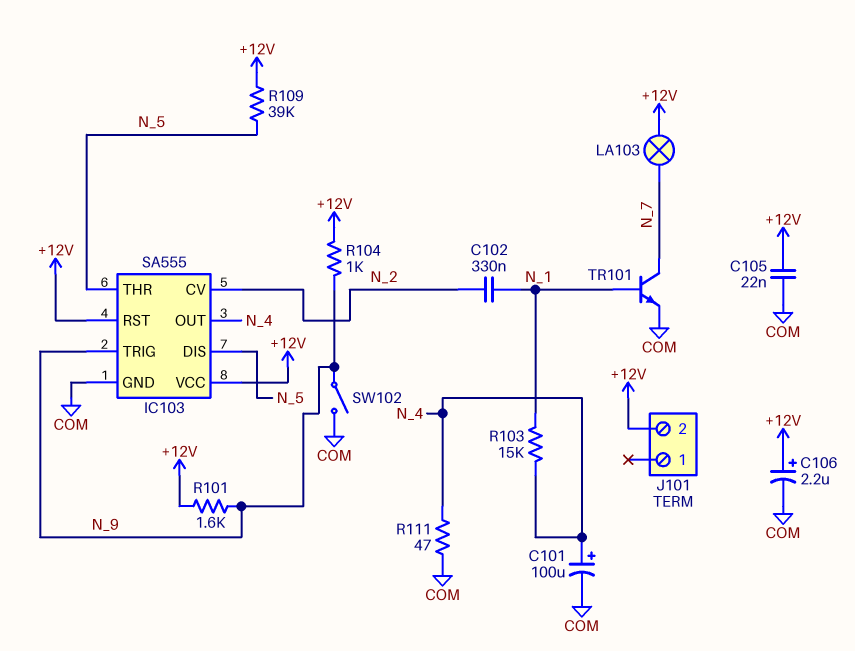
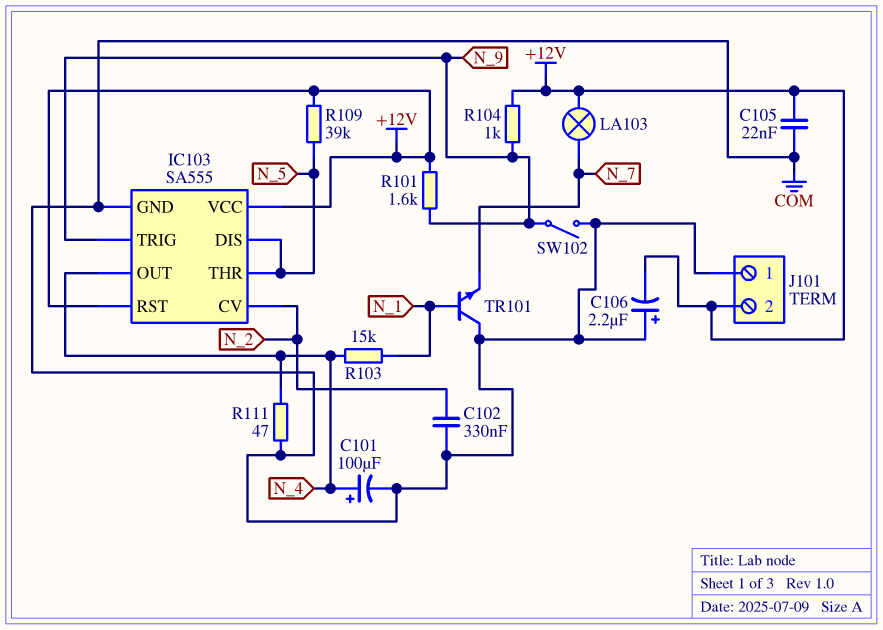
C102: 330nF (N_1, N_2) -> 330nF (COM, N_2)
C106: 2.2uF (plus +12V, minus COM) -> 2.2uF (plus COM, minus +12V)
J101 pin 1: none -> COM
TR101: NPN (B N_1, C N_7, E COM) -> NPN (B N_1, C COM, E N_7)

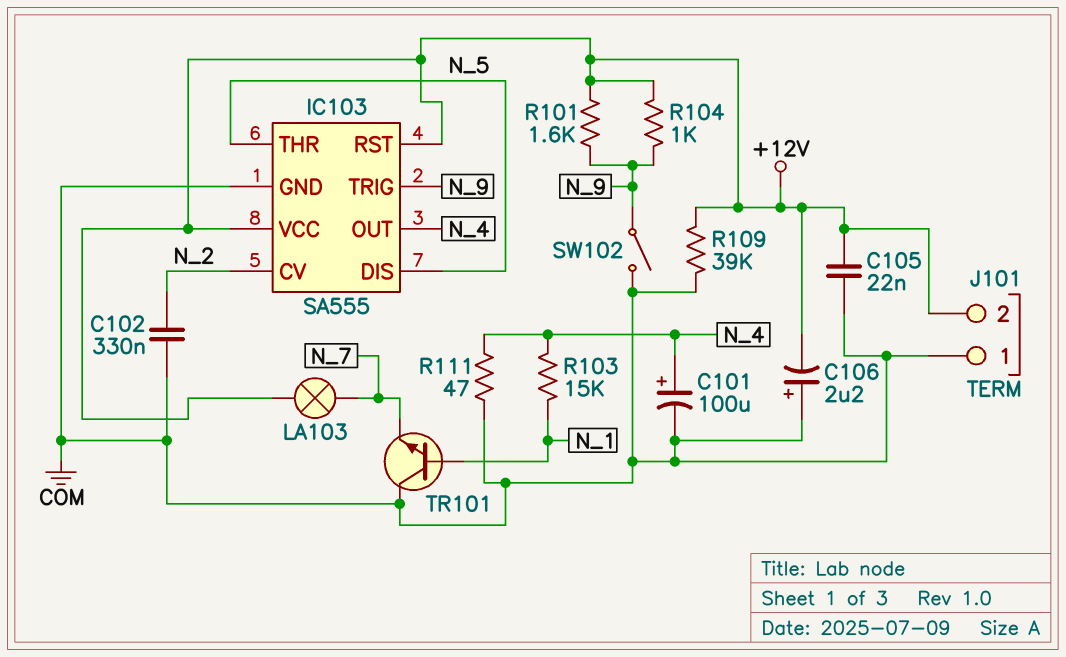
R109: 39k (+12V, N_5) -> 39k (+12V, COM)

